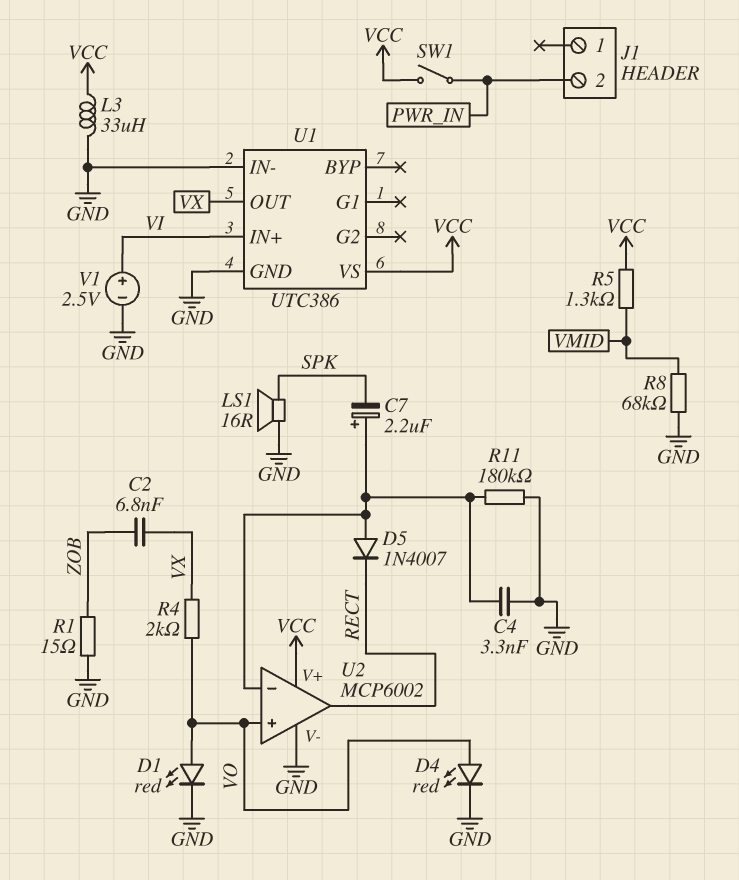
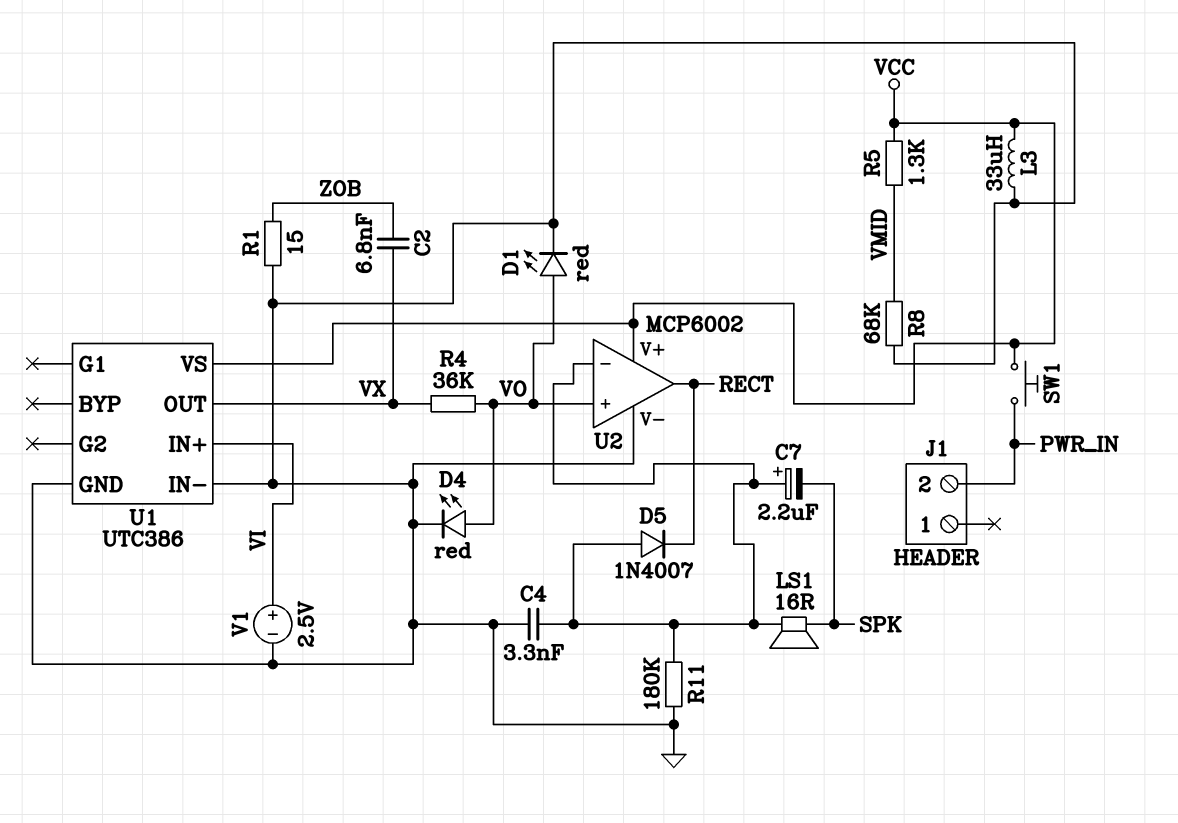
LS1: speaker 16R (GND, SPK) -> speaker 16R (SPK, U2/in-)
R4: 2k (VO, VX) -> 36k (VO, VX)
SW1: switch (PWR_IN, VCC) -> button (PWR_IN, VCC)

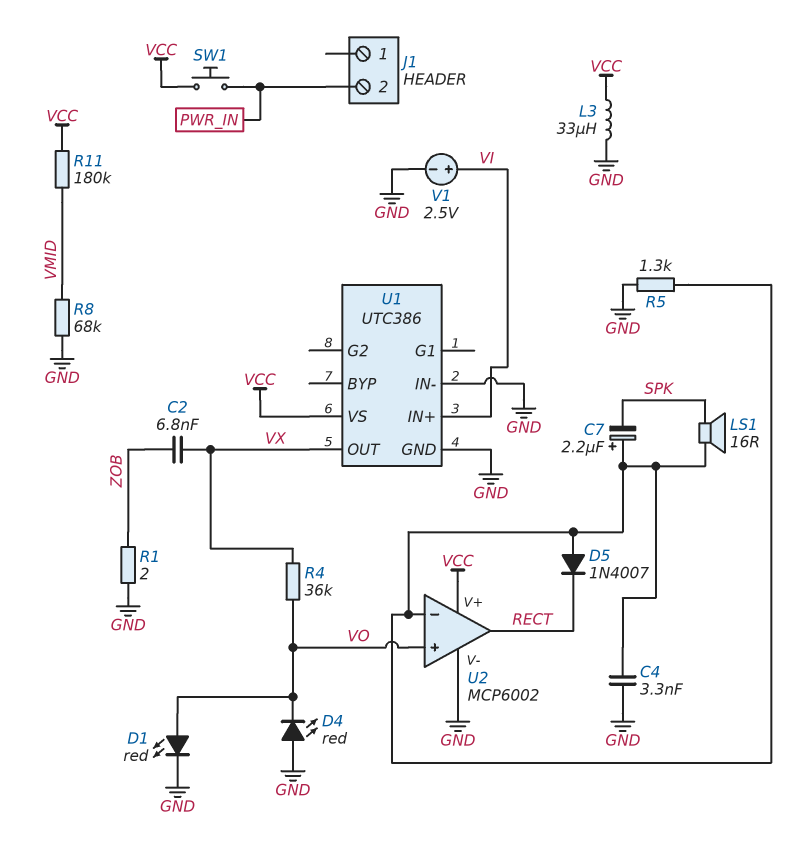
D4: LED red (A VO, K GND) -> LED red (A GND, K VO)
R1: 15 (GND, ZOB) -> 2 (GND, ZOB)
R5: 1.3k (VCC, VMID) -> 1.3k (GND, U2/in-)
R11: 180k (GND, U2/in-) -> 180k (VCC, VMID)

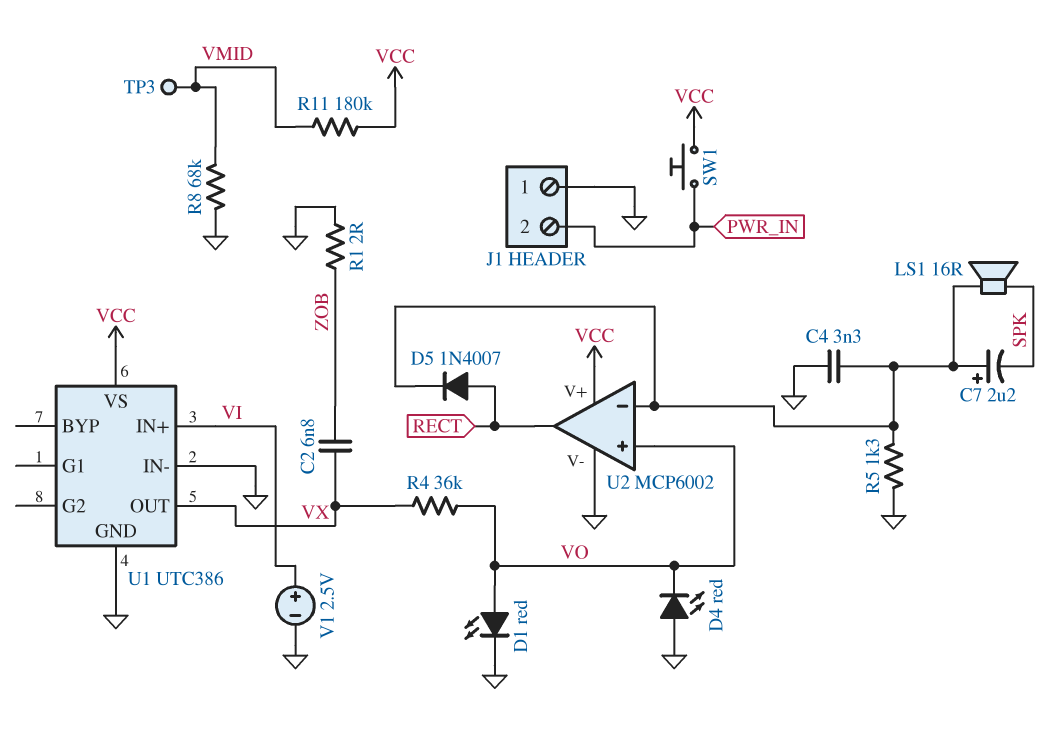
D5: diode 1N4007 (A U2/in-, K RECT) -> diode 1N4007 (A RECT, K U2/in-)
J1 pin 1: none -> GND
L3: 33uH (GND, VCC) -> none
TP3: none -> test point (VMID)

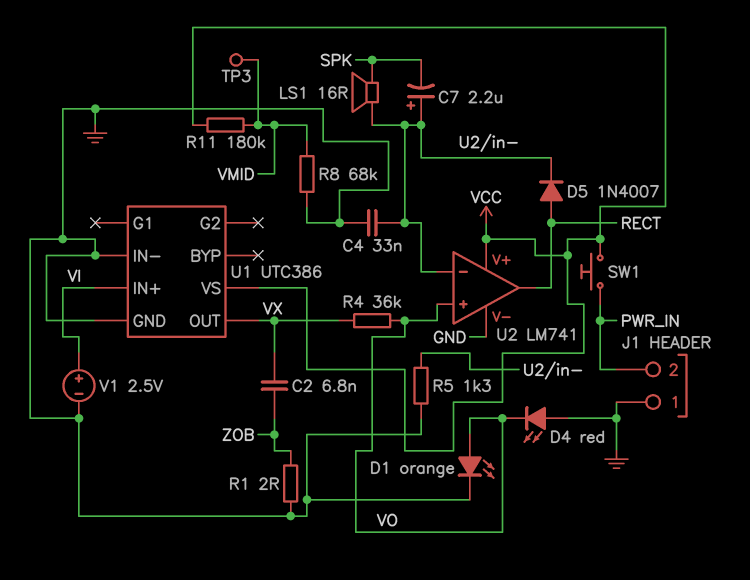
C4: 3.3nF (GND, U2/in-) -> 33nF (GND, U2/in-)
D1: LED red (A VO, K GND) -> LED orange (A VO, K GND)
U2: MCP6002 -> LM741

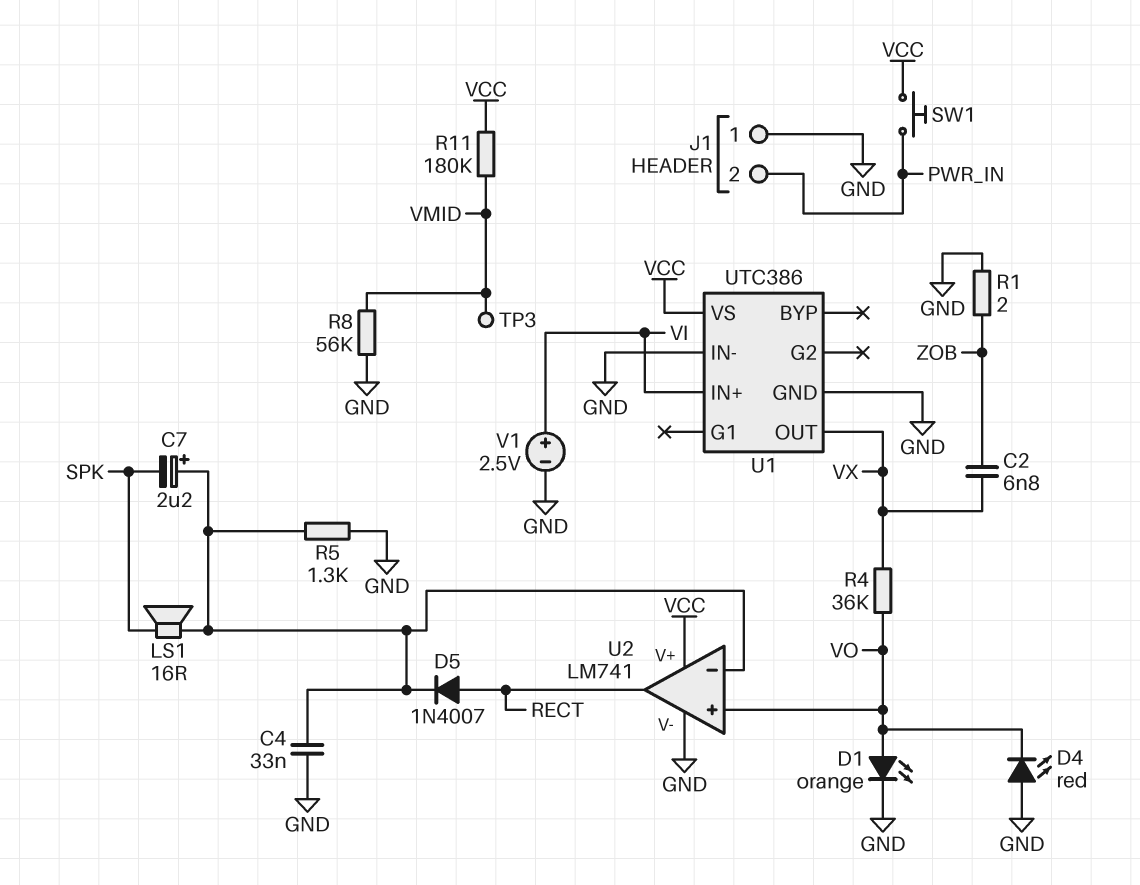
R8: 68k (GND, VMID) -> 56k (GND, VMID)

